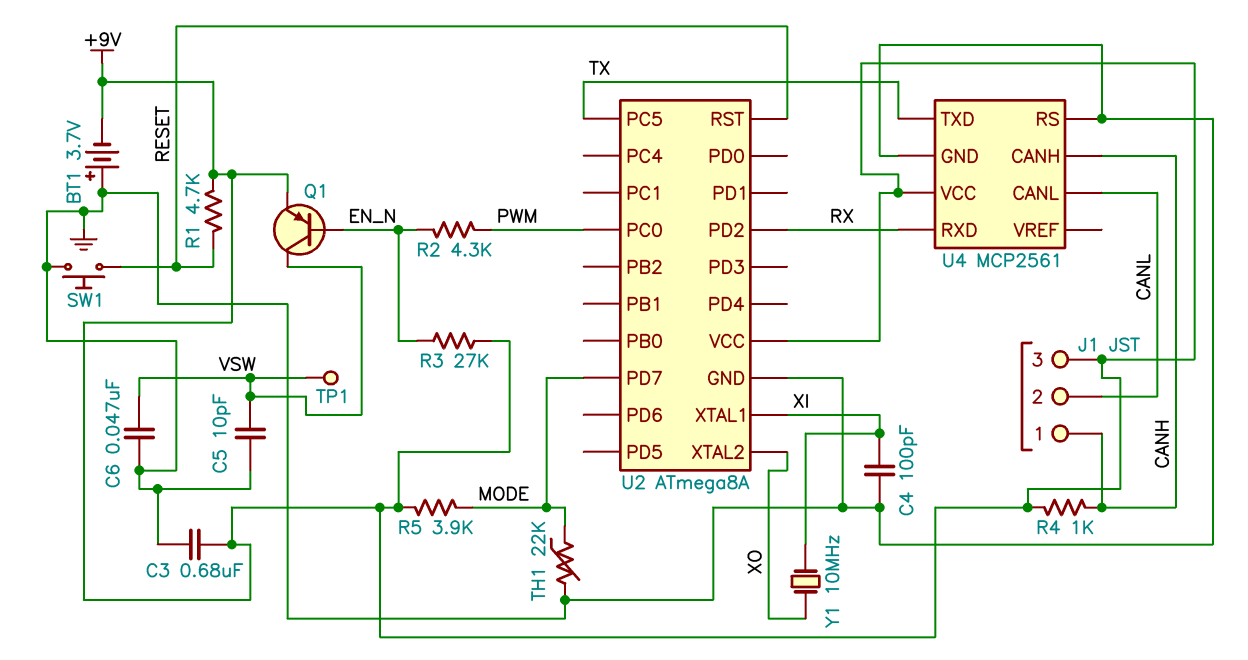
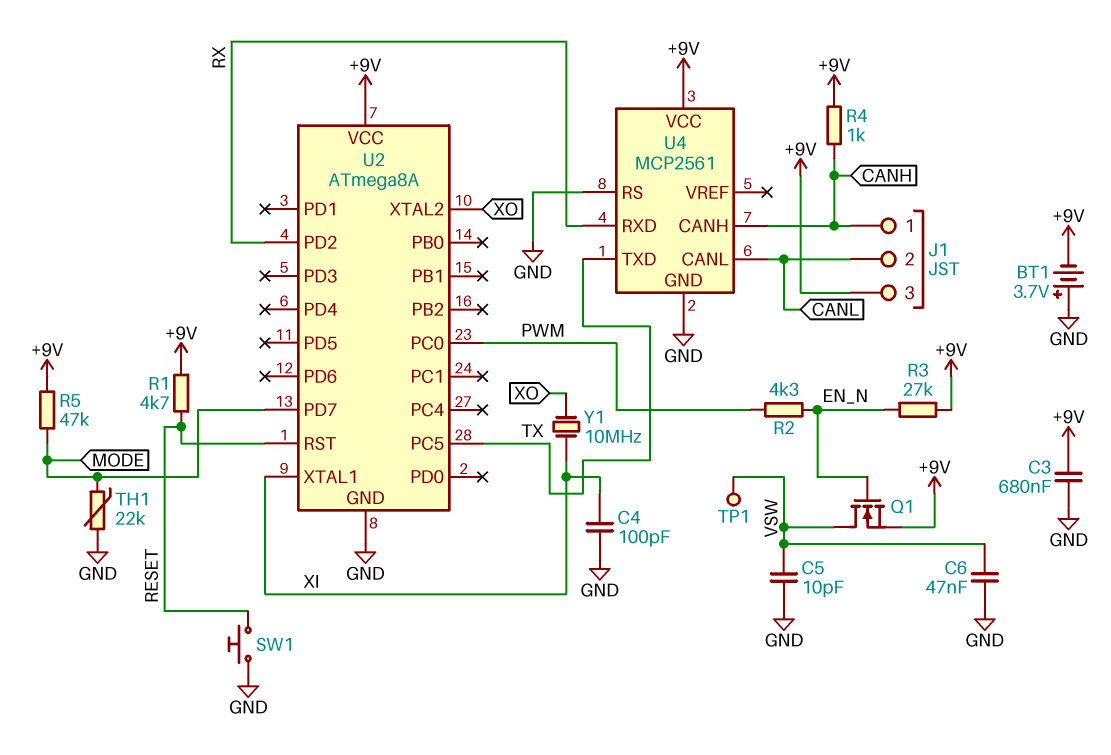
Q1: PNP (B EN_N, C VSW, E +9V) -> NMOS (G EN_N, D VSW, S +9V)
R5: 3.9k (+9V, MODE) -> 47k (+9V, MODE)

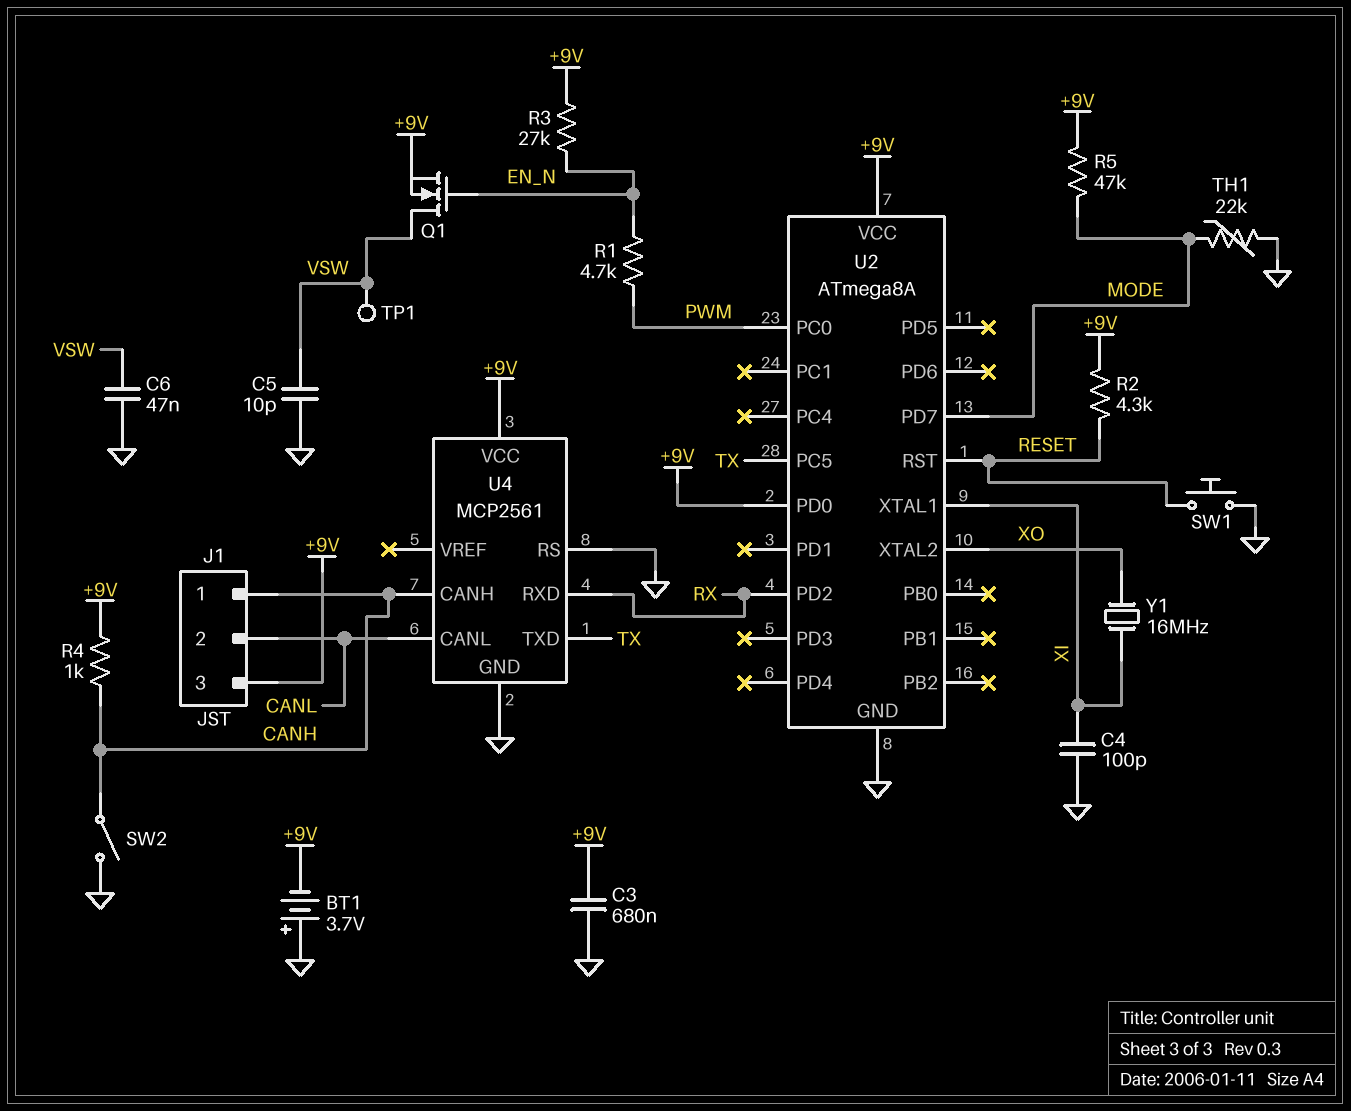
R1: 4.7k (+9V, RESET) -> 4.7k (EN_N, PWM)
R2: 4.3k (EN_N, PWM) -> 4.3k (+9V, RESET)
SW2: none -> switch (CANH, GND)
U2 pin PD0: none -> +9V
Y1: 10MHz (XI, XO) -> 16MHz (XI, XO)

